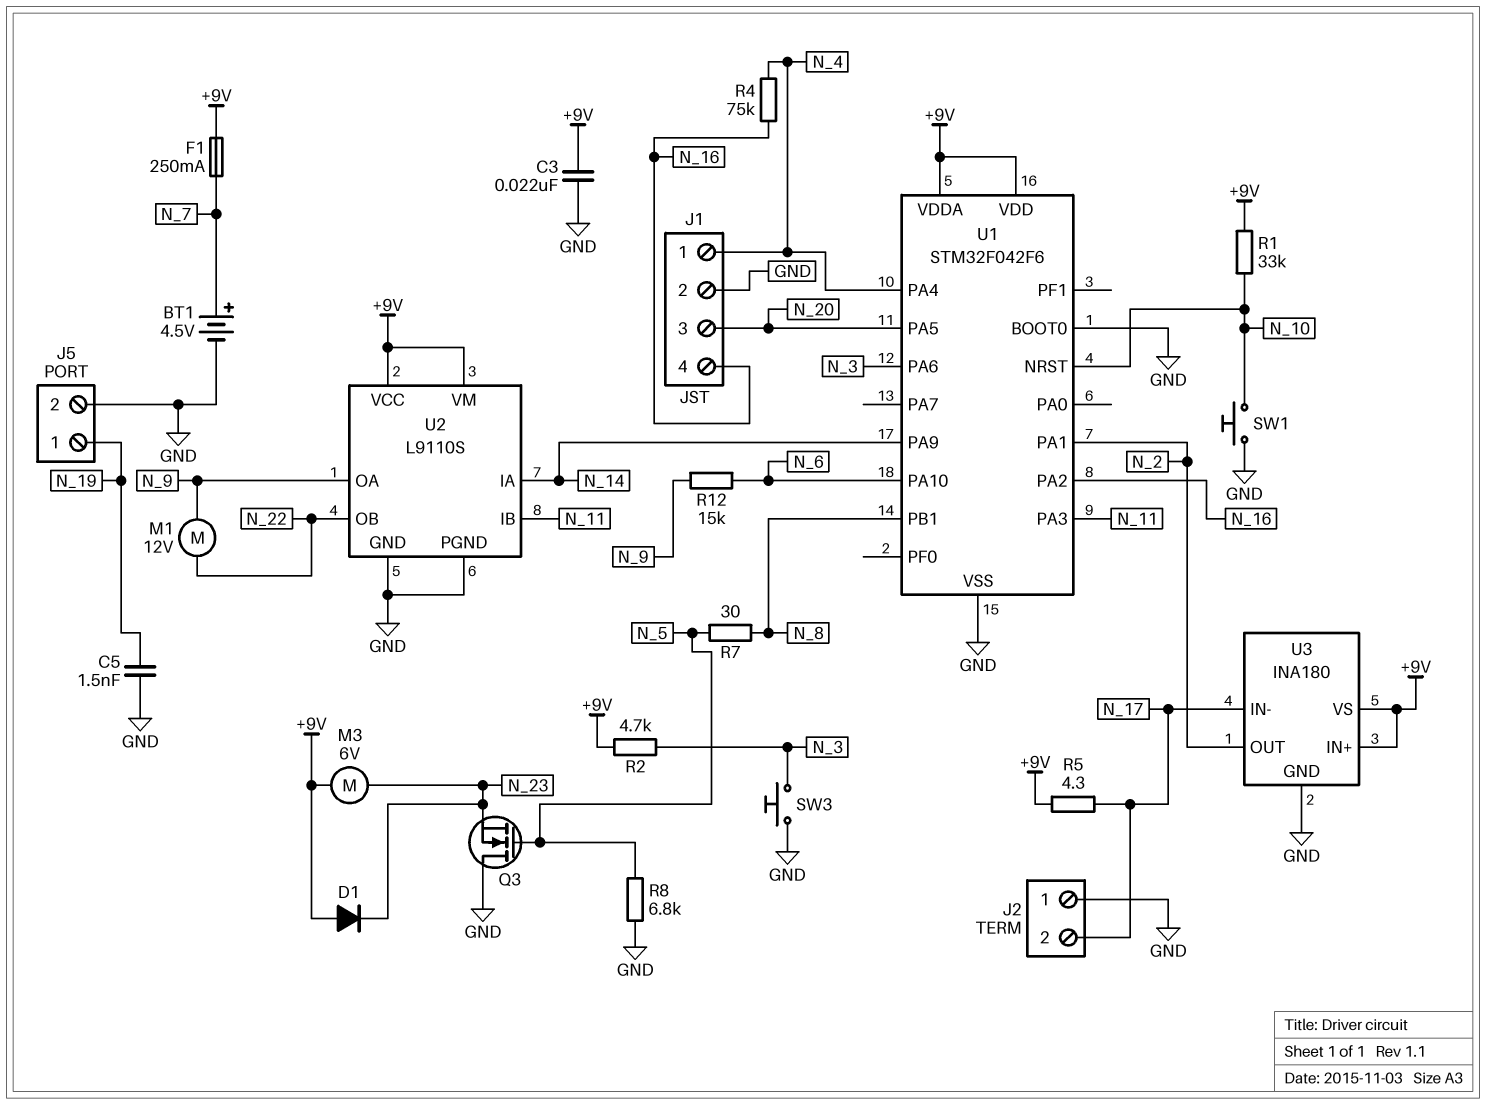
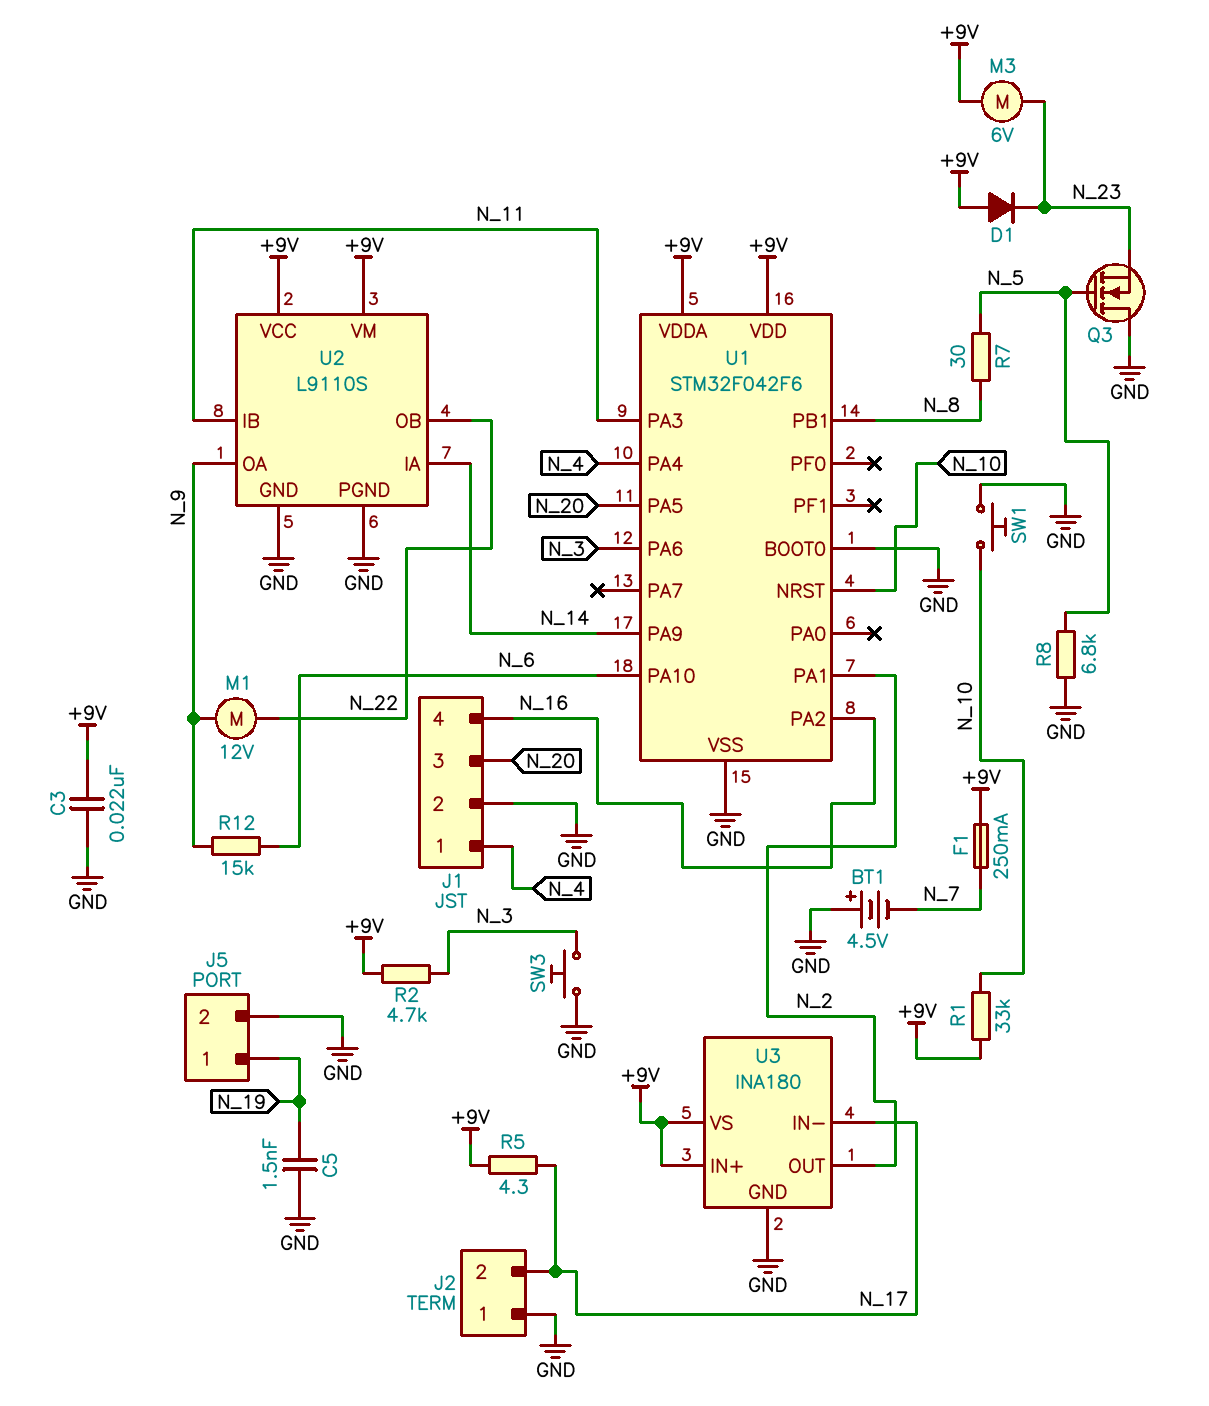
BT1: 4.5V (plus N_7, minus GND) -> 4.5V (plus GND, minus N_7)
R4: 75k (N_4, N_16) -> none

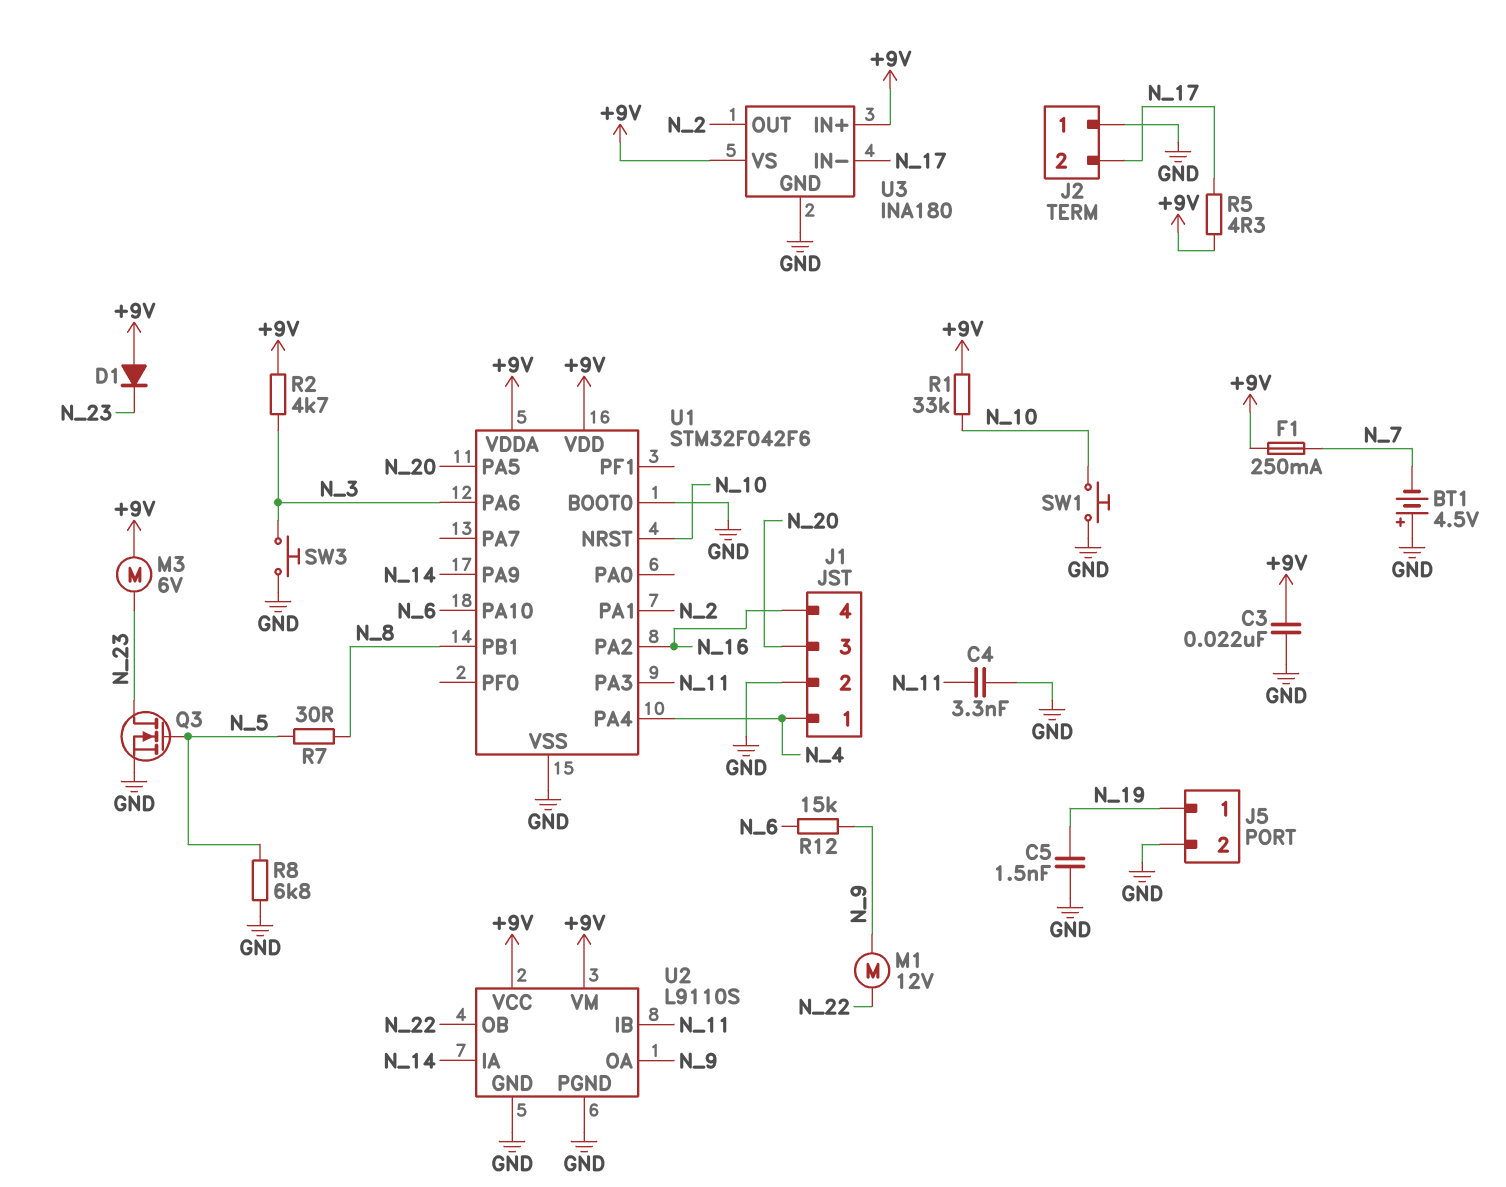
C4: none -> 3.3nF (GND, N_11)
Q3: NMOS (G N_5, D GND, S N_23) -> NMOS (G N_5, D N_23, S GND)

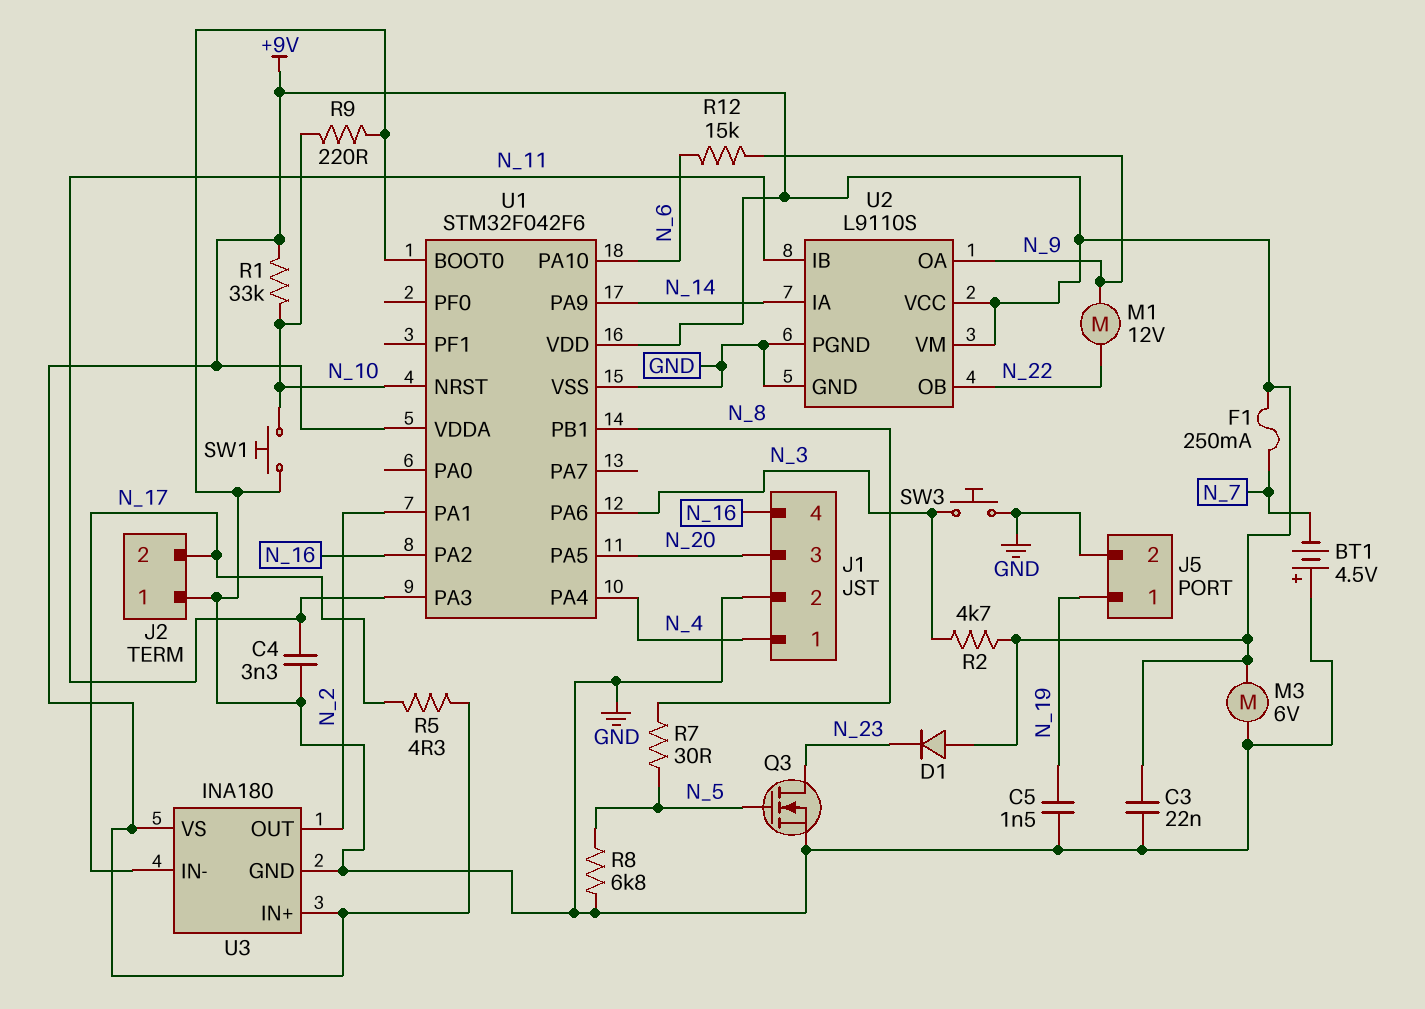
M3: motor 6V (+9V, N_23) -> motor 6V (+9V, GND)
R9: none -> 220 (GND, N_10)

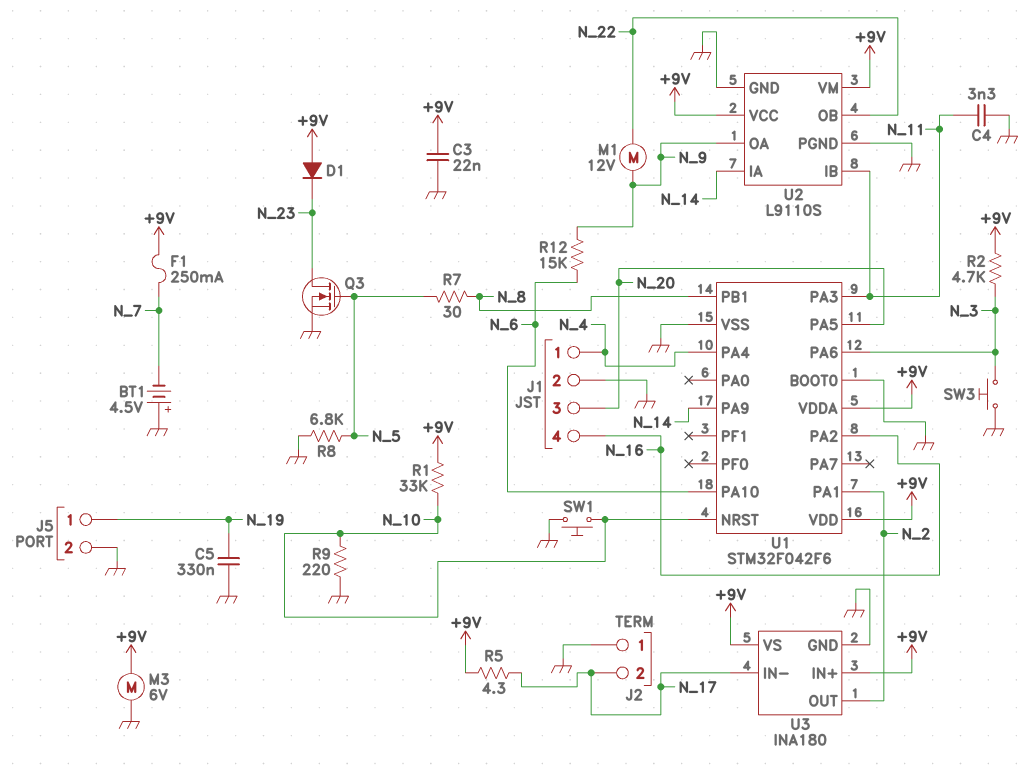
C5: 1.5nF (GND, N_19) -> 330nF (GND, N_19)

